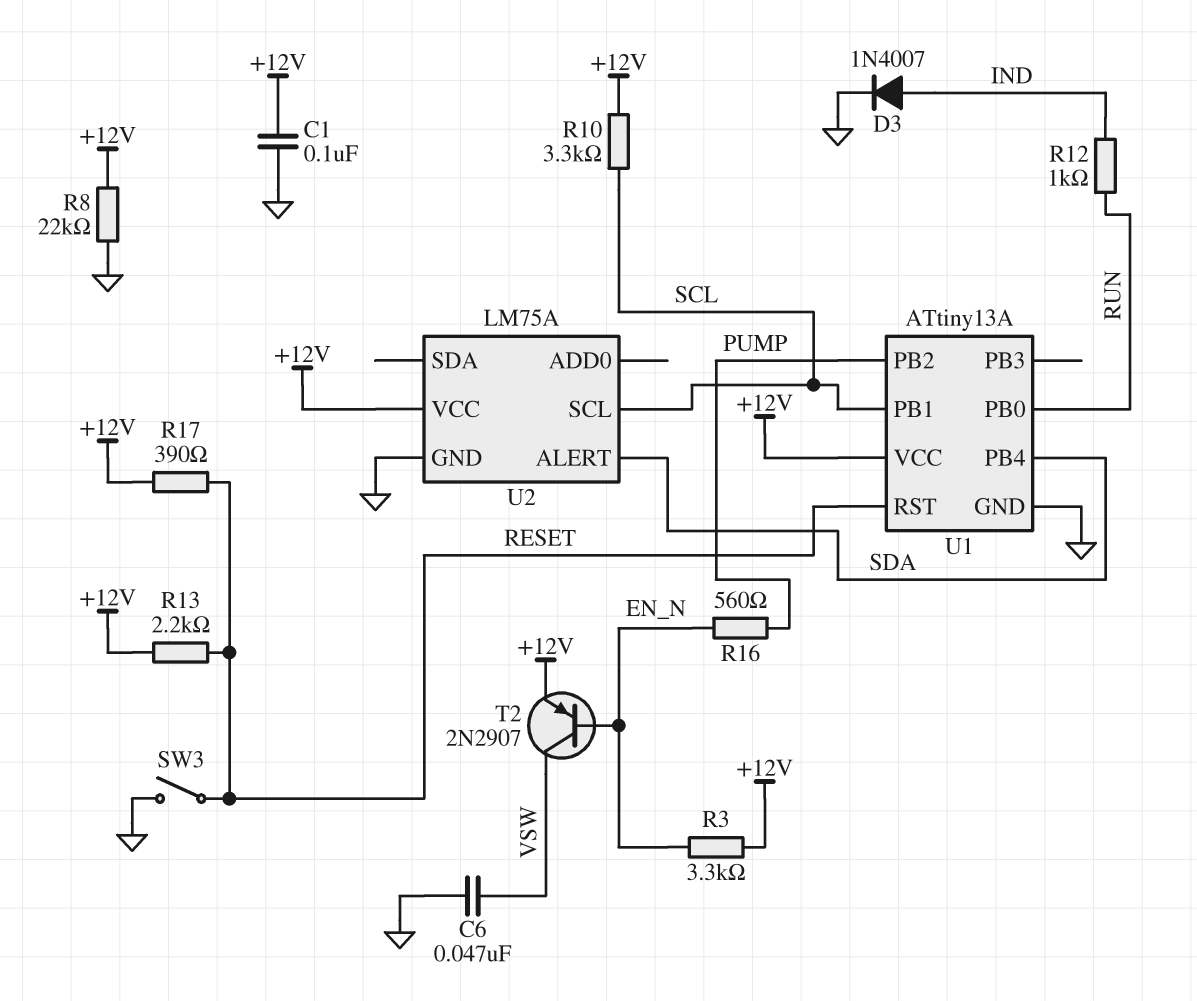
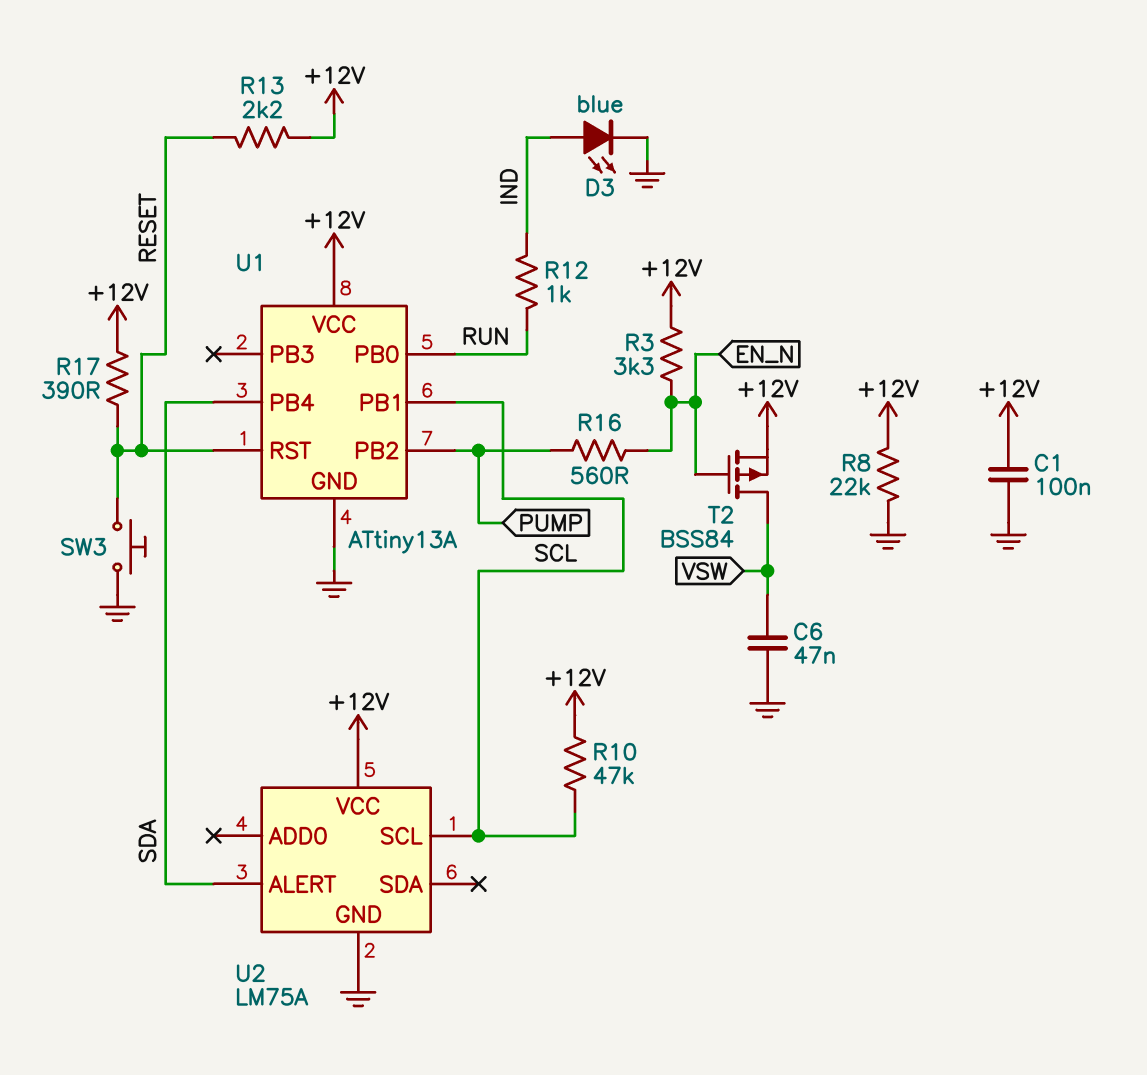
D3: diode 1N4007 (A IND, K GND) -> LED blue (A IND, K GND)
R10: 3.3k (+12V, SCL) -> 47k (+12V, SCL)
SW3: switch (GND, RESET) -> button (GND, RESET)
T2: PNP 2N2907 (B EN_N, C VSW, E +12V) -> PMOS BSS84 (G EN_N, D VSW, S +12V)

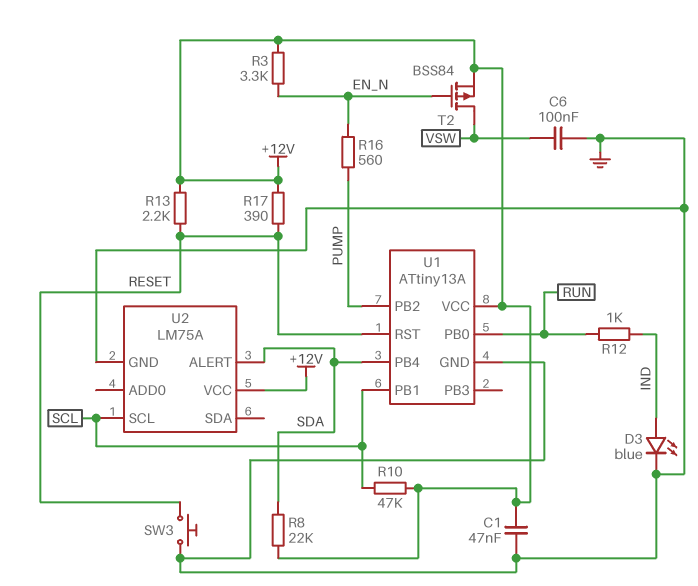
C1: 100nF (+12V, GND) -> 47nF (+12V, GND)
C6: 47nF (GND, VSW) -> 100nF (GND, VSW)
R8: 22k (+12V, GND) -> 22k (+12V, SDA)

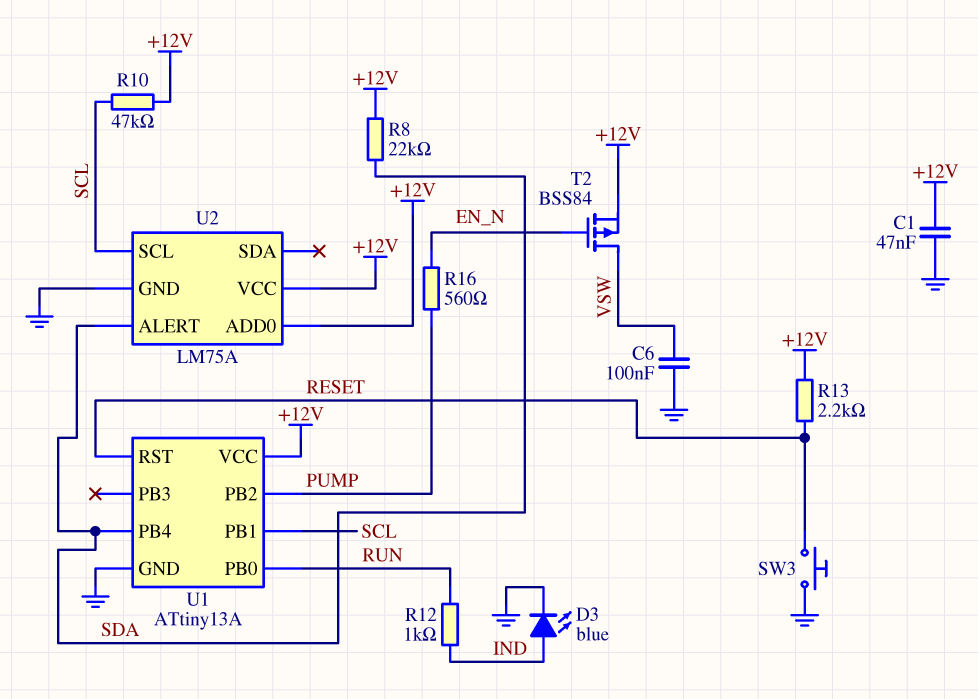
R3: 3.3k (+12V, EN_N) -> none
R17: 390 (+12V, RESET) -> none
U2 pin ADD0: none -> +12V

